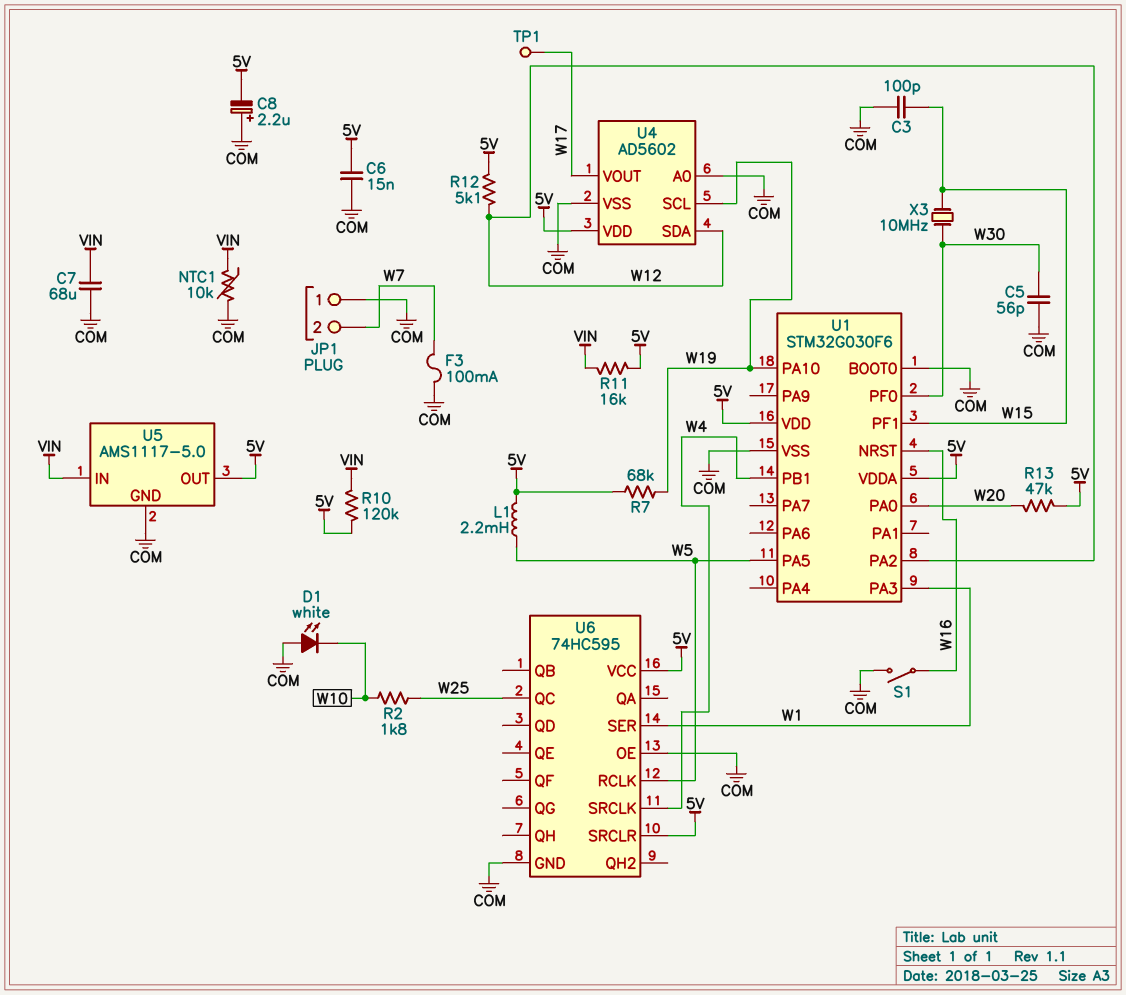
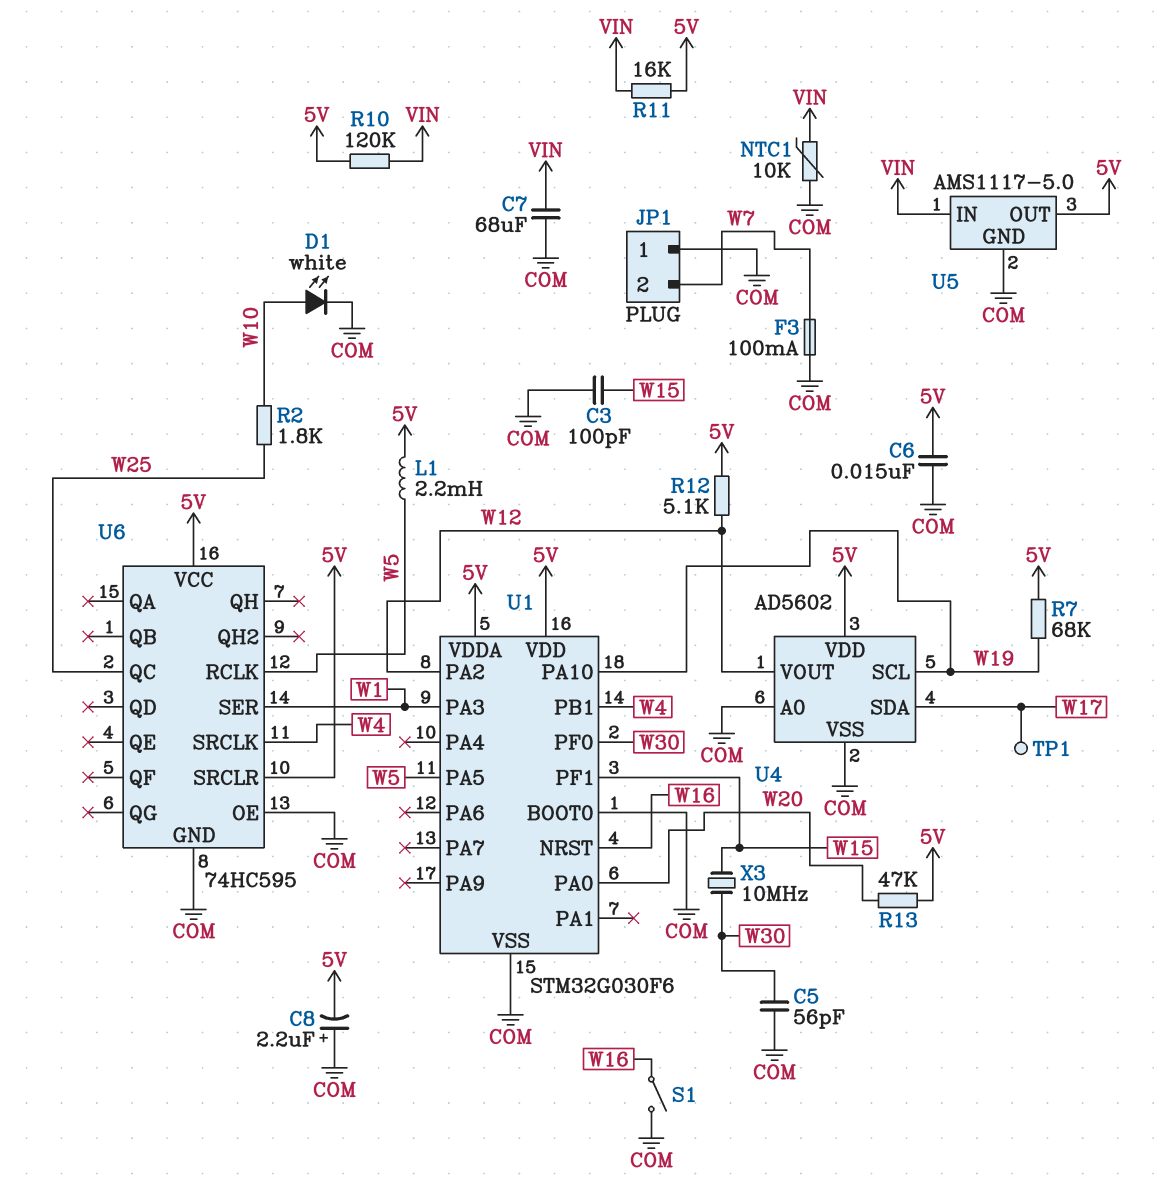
D1: LED white (A COM, K W10) -> LED white (A W10, K COM)
U4 pin SDA: W12 -> W17
U4 pin VOUT: W17 -> W12

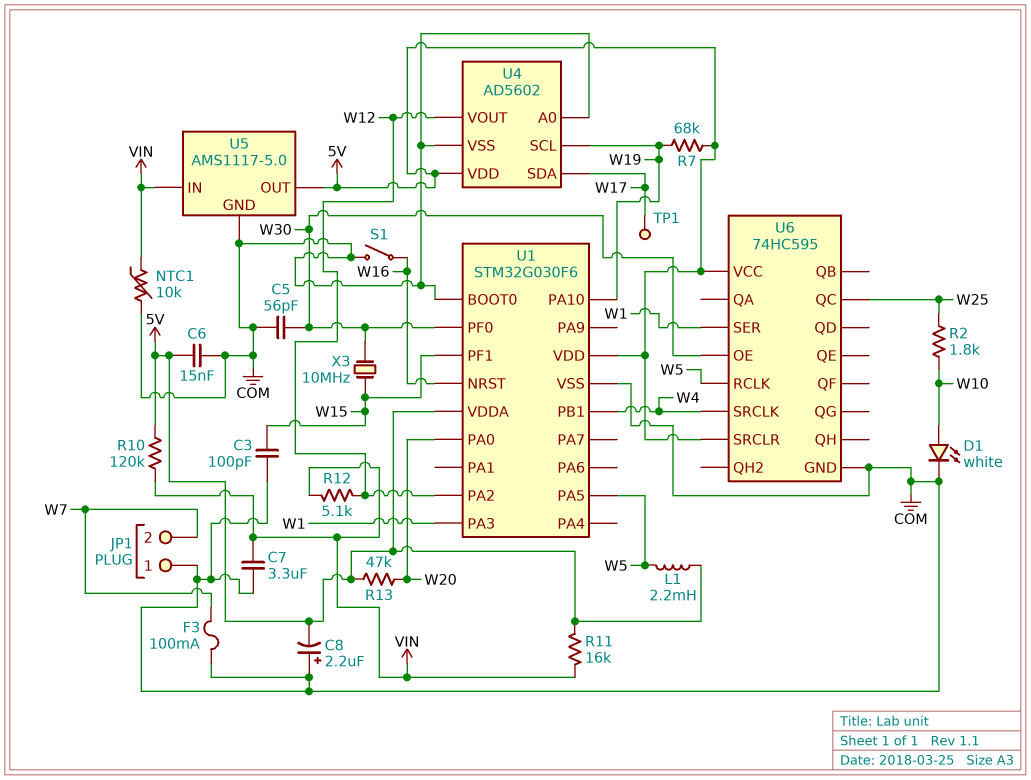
C7: 68uF (COM, VIN) -> 3.3uF (COM, VIN)
R12: 5.1k (5V, W12) -> 5.1k (VIN, W12)
U6 pin OE: COM -> W30

